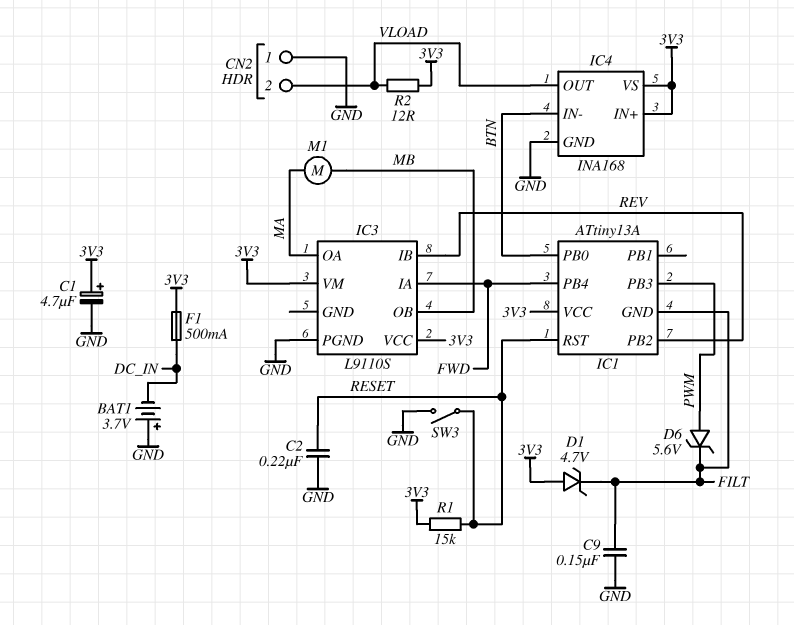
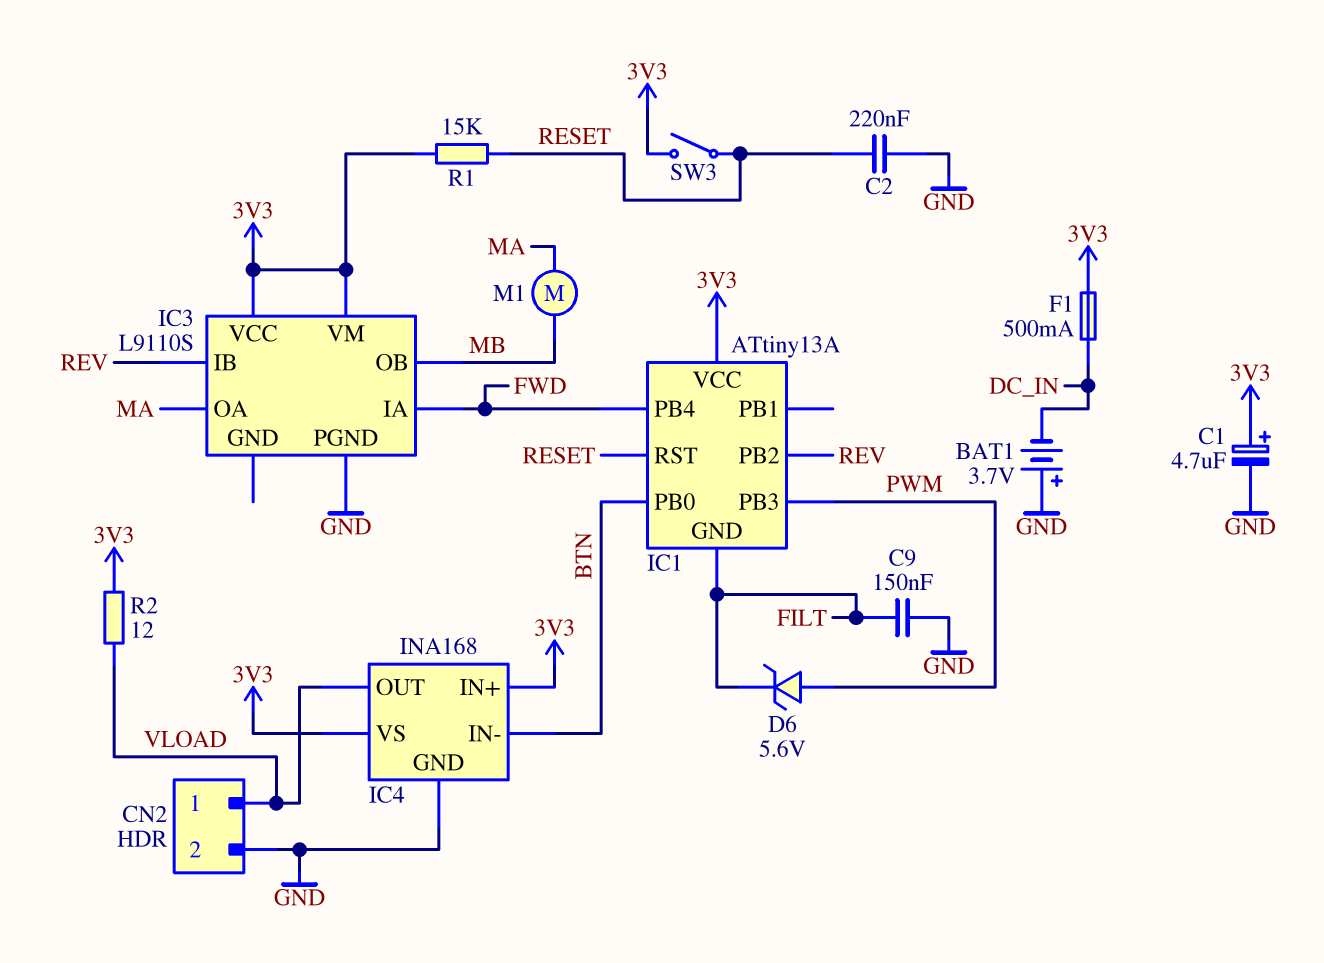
CN2 pin 1: GND -> VLOAD
CN2 pin 2: VLOAD -> GND
D1: zener 4.7V (A 3V3, K FILT) -> none
SW3: switch (GND, RESET) -> switch (3V3, RESET)

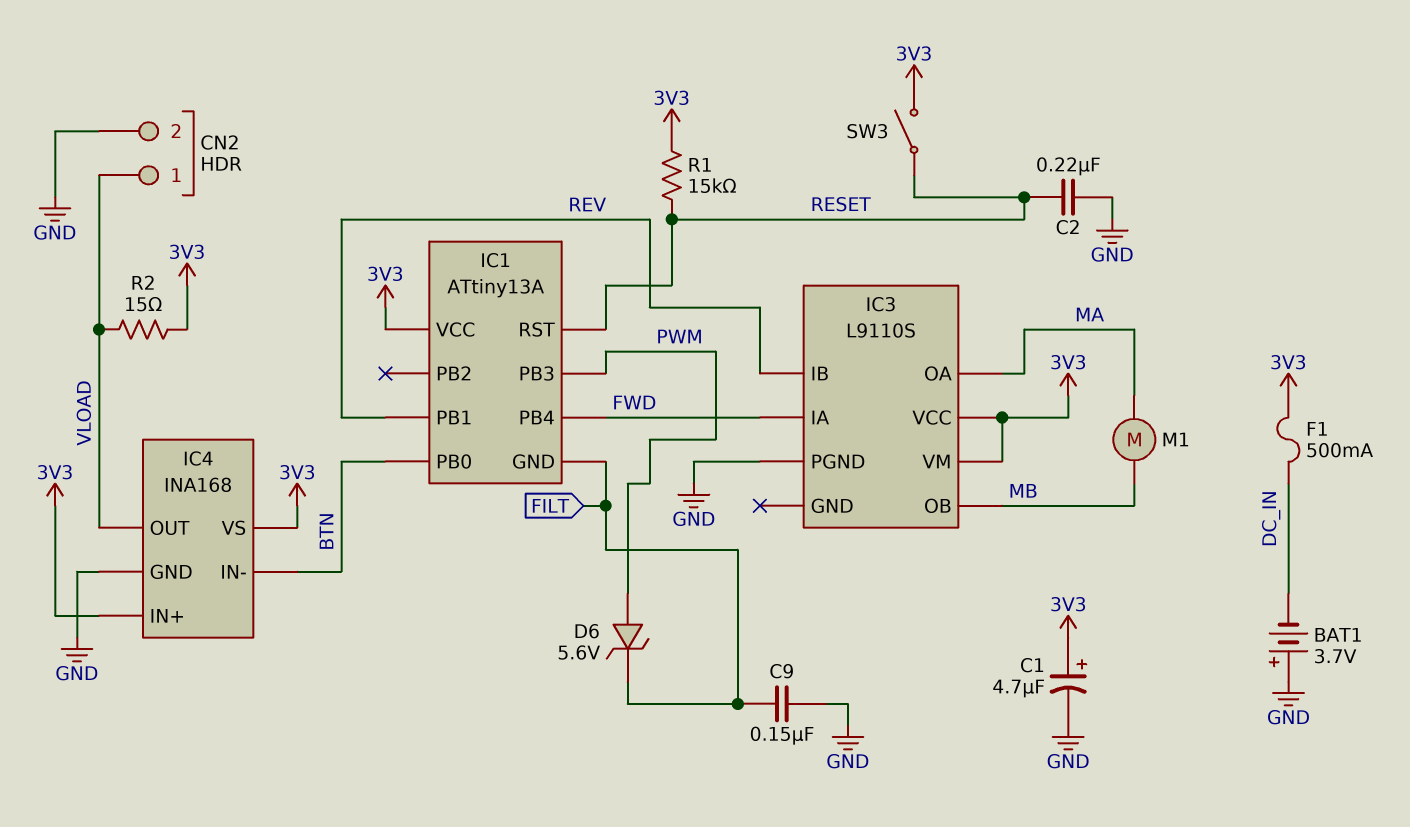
IC1 pin PB1: none -> REV
IC1 pin PB2: REV -> none
R2: 12 (3V3, VLOAD) -> 15 (3V3, VLOAD)

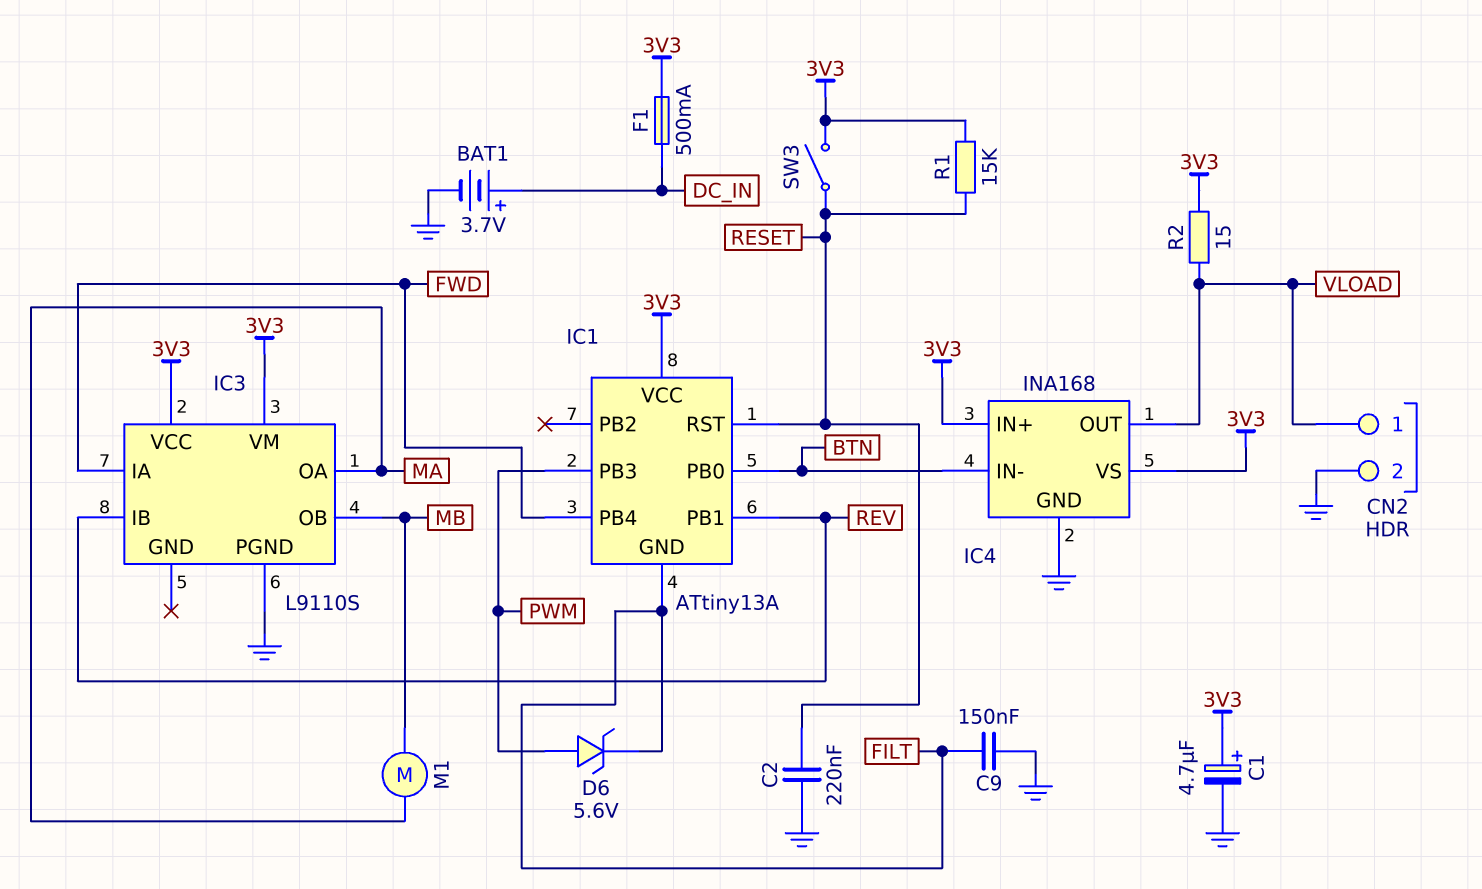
BAT1: 3.7V (plus GND, minus DC_IN) -> 3.7V (plus DC_IN, minus GND)

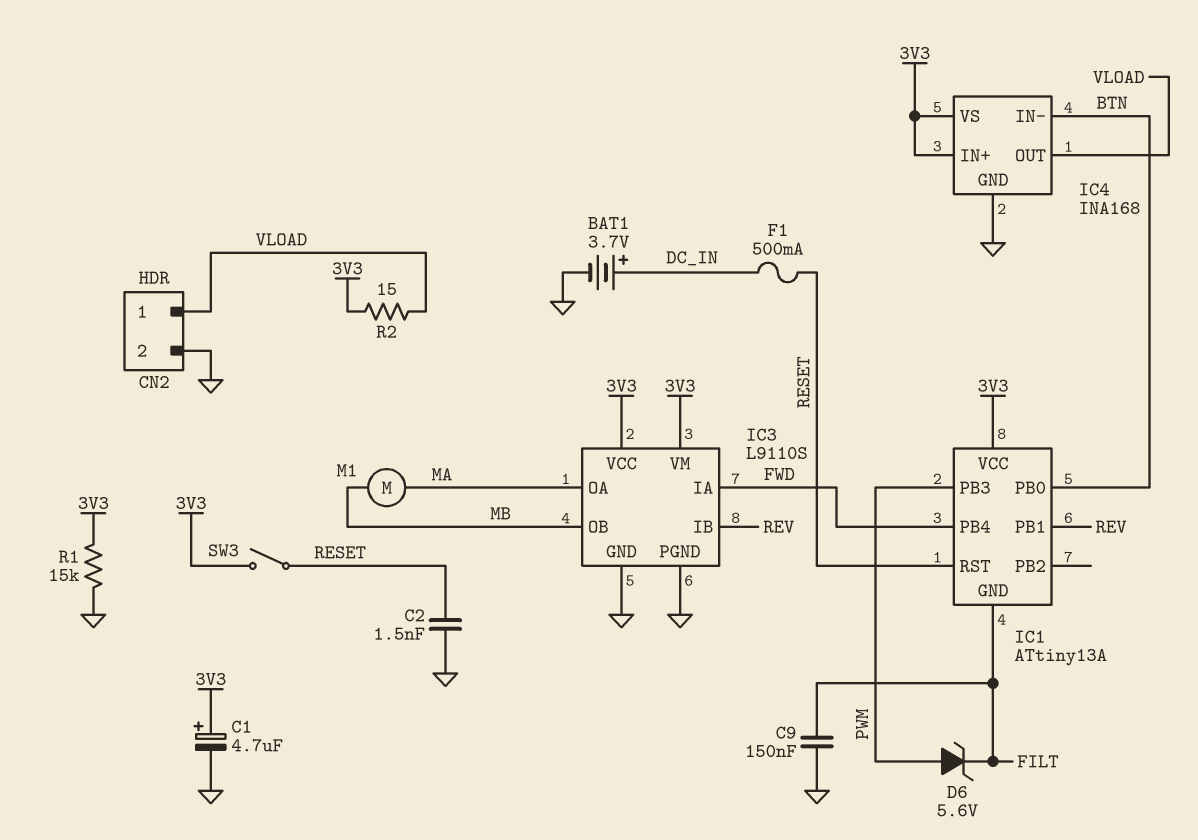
C2: 220nF (GND, RESET) -> 1.5nF (GND, RESET)
F1: 500mA (3V3, DC_IN) -> 500mA (DC_IN, RESET)
IC3 pin GND: none -> GND
R1: 15k (3V3, RESET) -> 15k (3V3, GND)

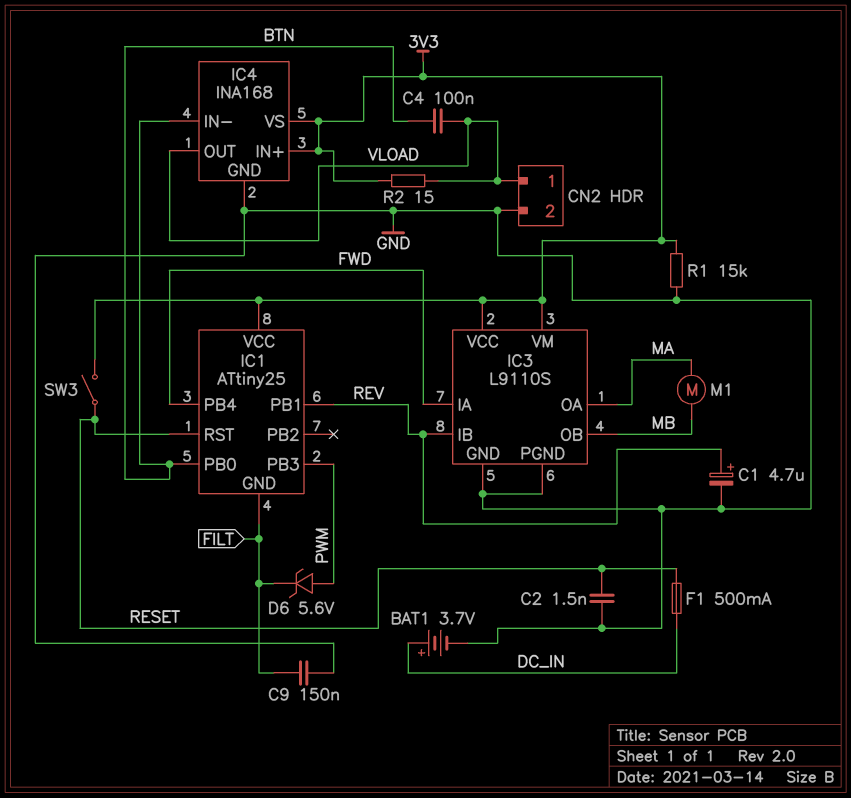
C1: 4.7uF (plus 3V3, minus GND) -> 4.7uF (plus REV, minus GND)
C4: none -> 100nF (BTN, VLOAD)
IC1: ATtiny13A -> ATtiny25

